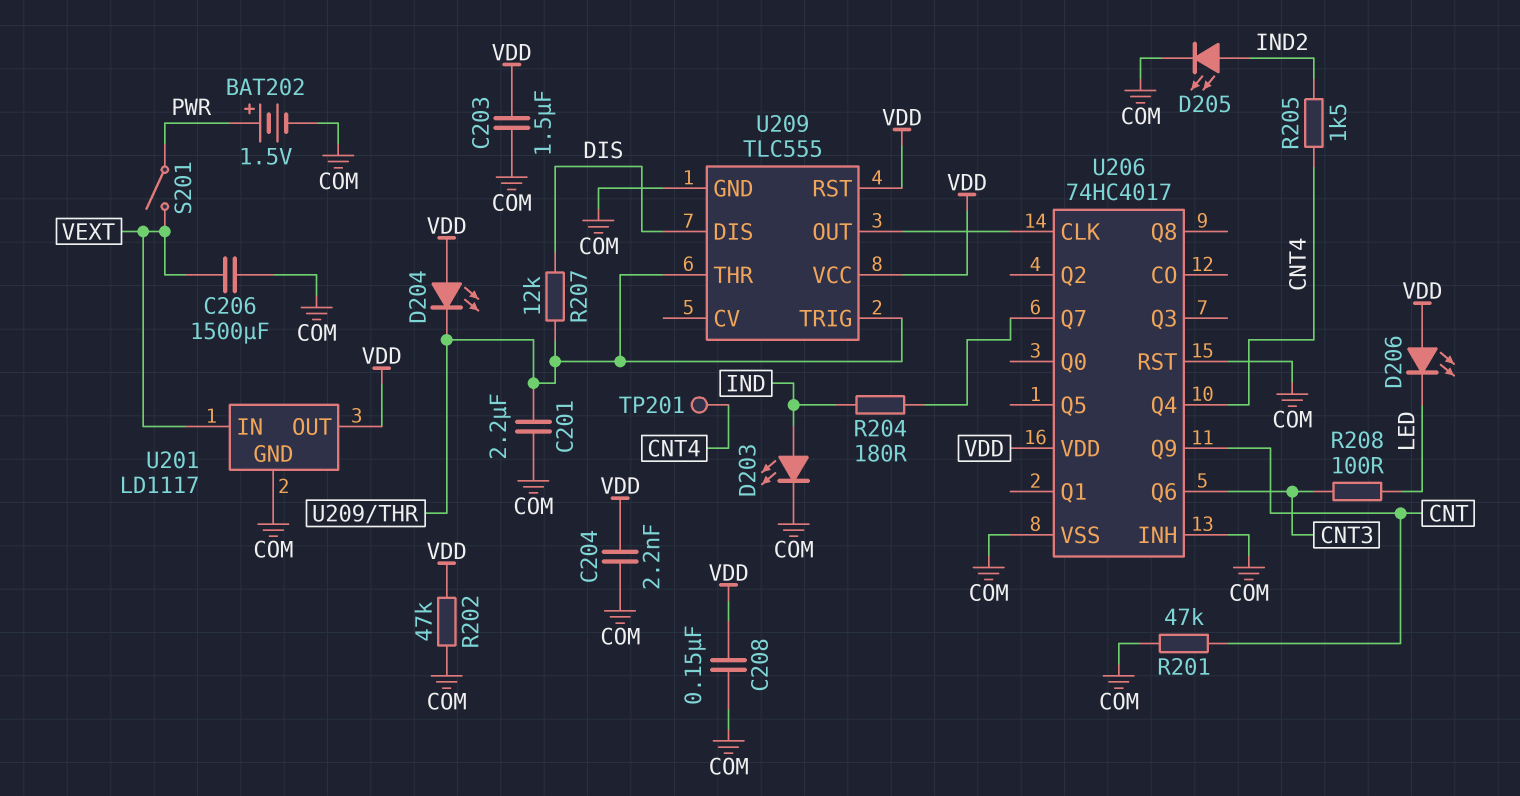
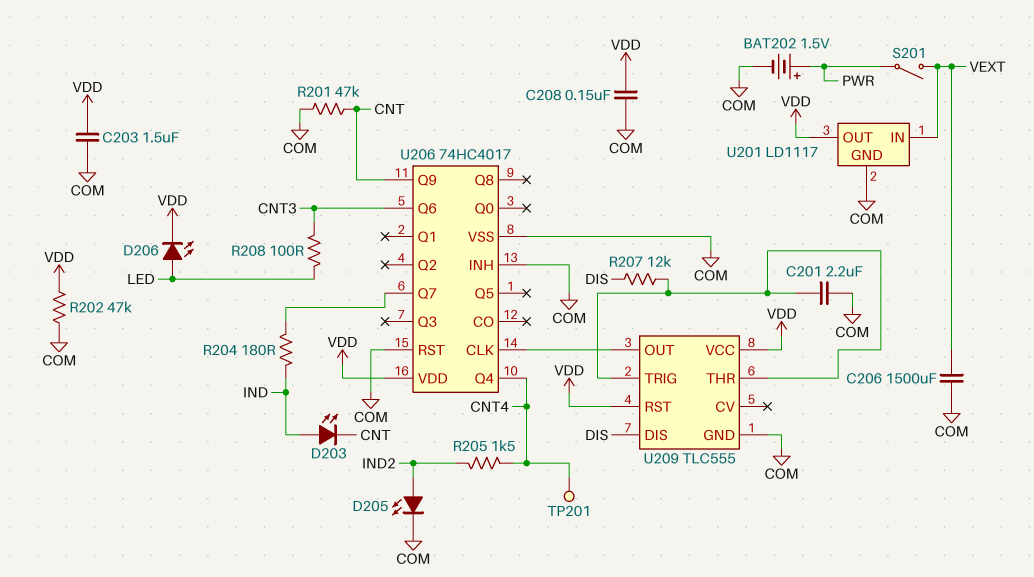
C204: 2.2nF (COM, VDD) -> none
D203: LED (A IND, K COM) -> LED (A IND, K CNT)
D204: LED (A VDD, K U209/THR) -> none
D206: LED (A VDD, K LED) -> LED (A LED, K VDD)

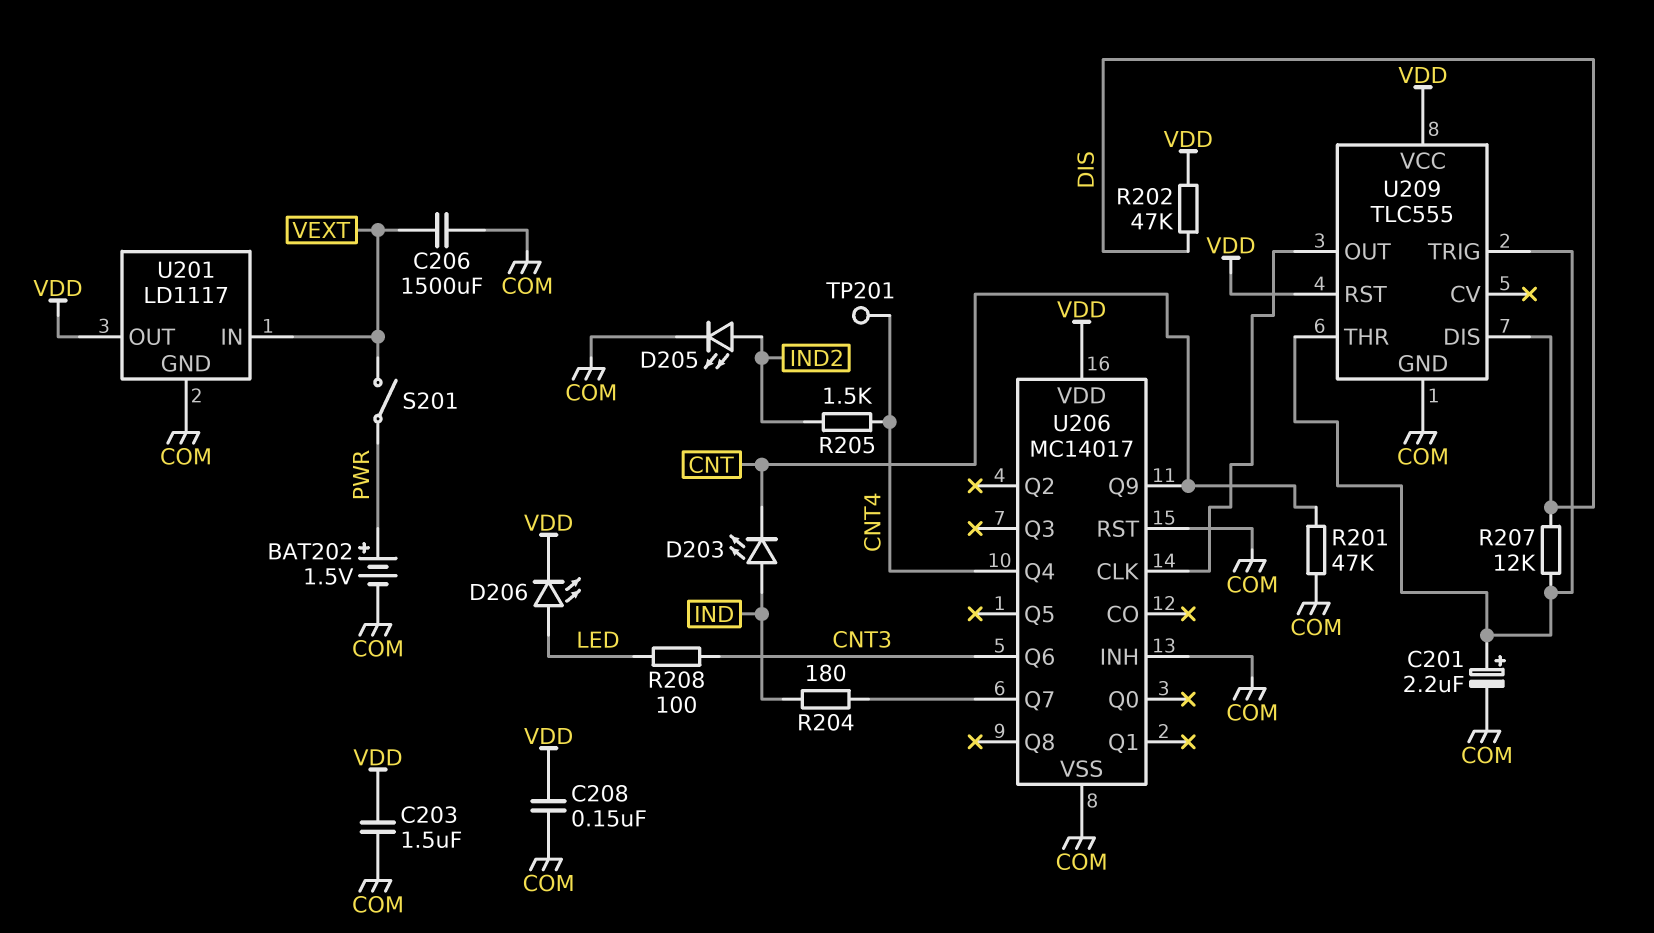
C201: 2.2uF (COM, U209/THR) -> 2.2uF (plus U209/THR, minus COM)
R202: 47k (COM, VDD) -> 47k (DIS, VDD)
U206: 74HC4017 -> MC14017

